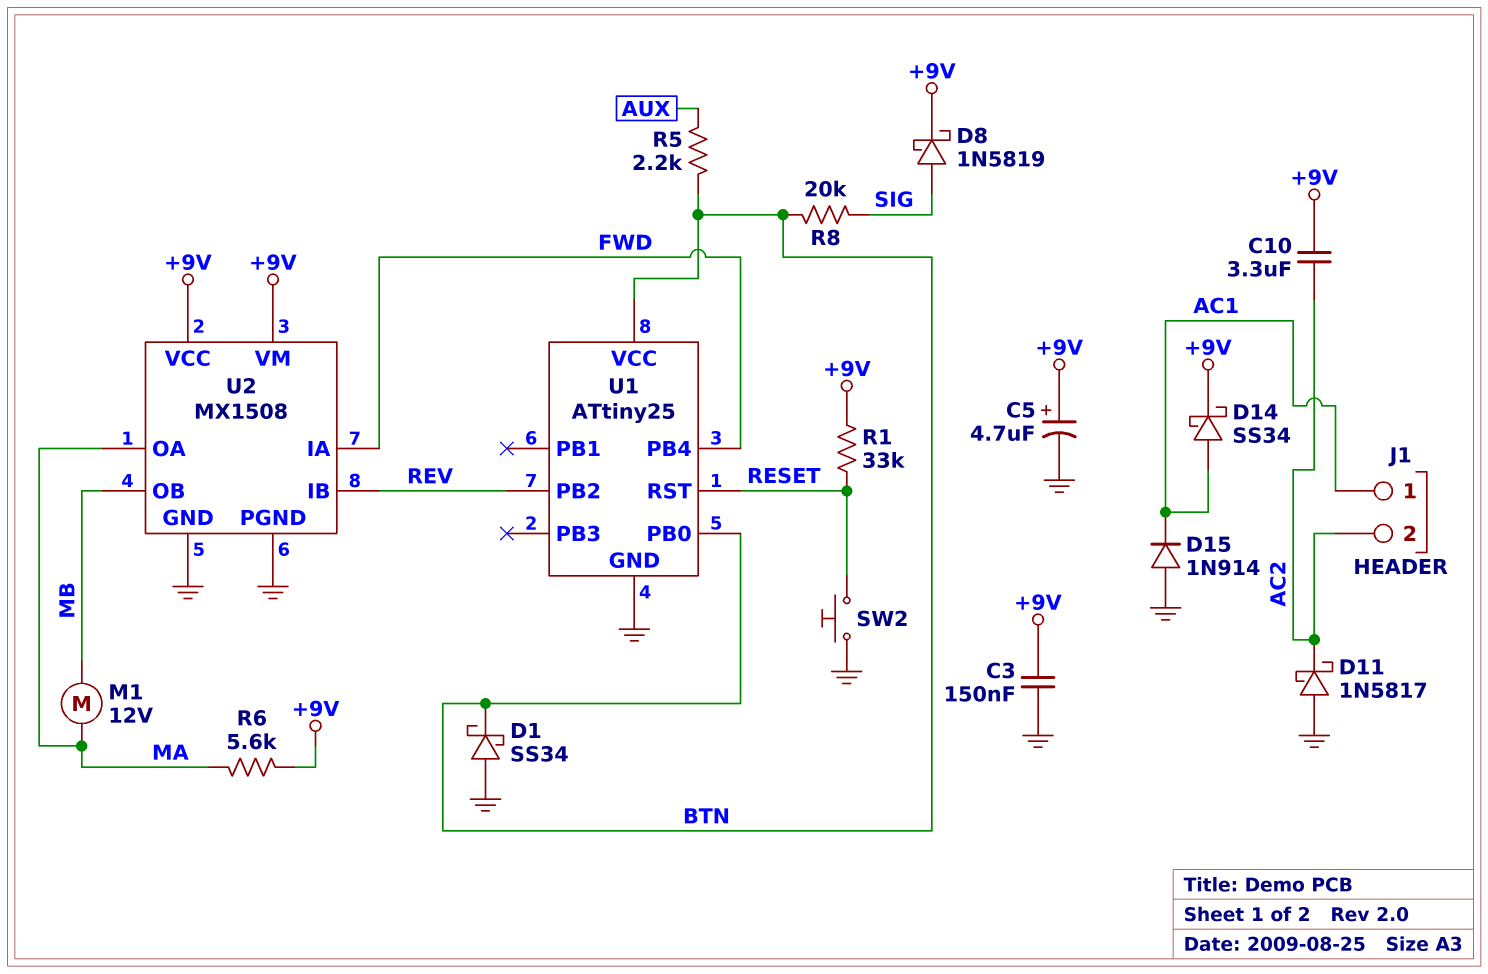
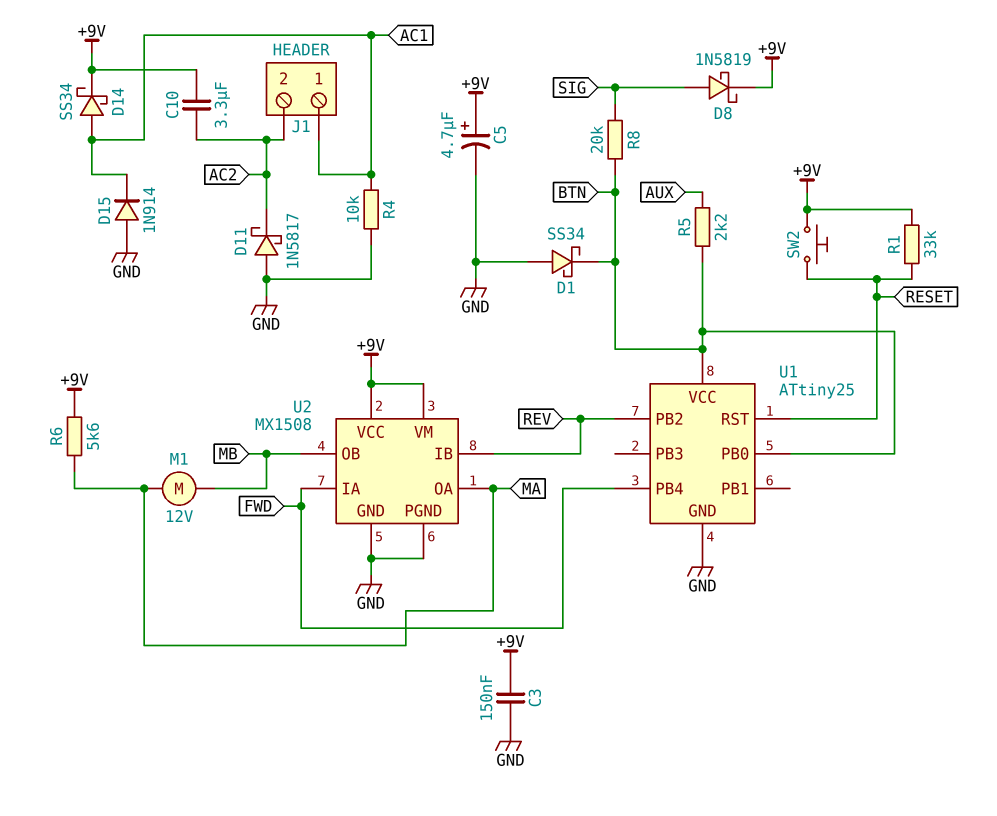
R4: none -> 10k (AC1, GND)
SW2: button (GND, RESET) -> button (+9V, RESET)

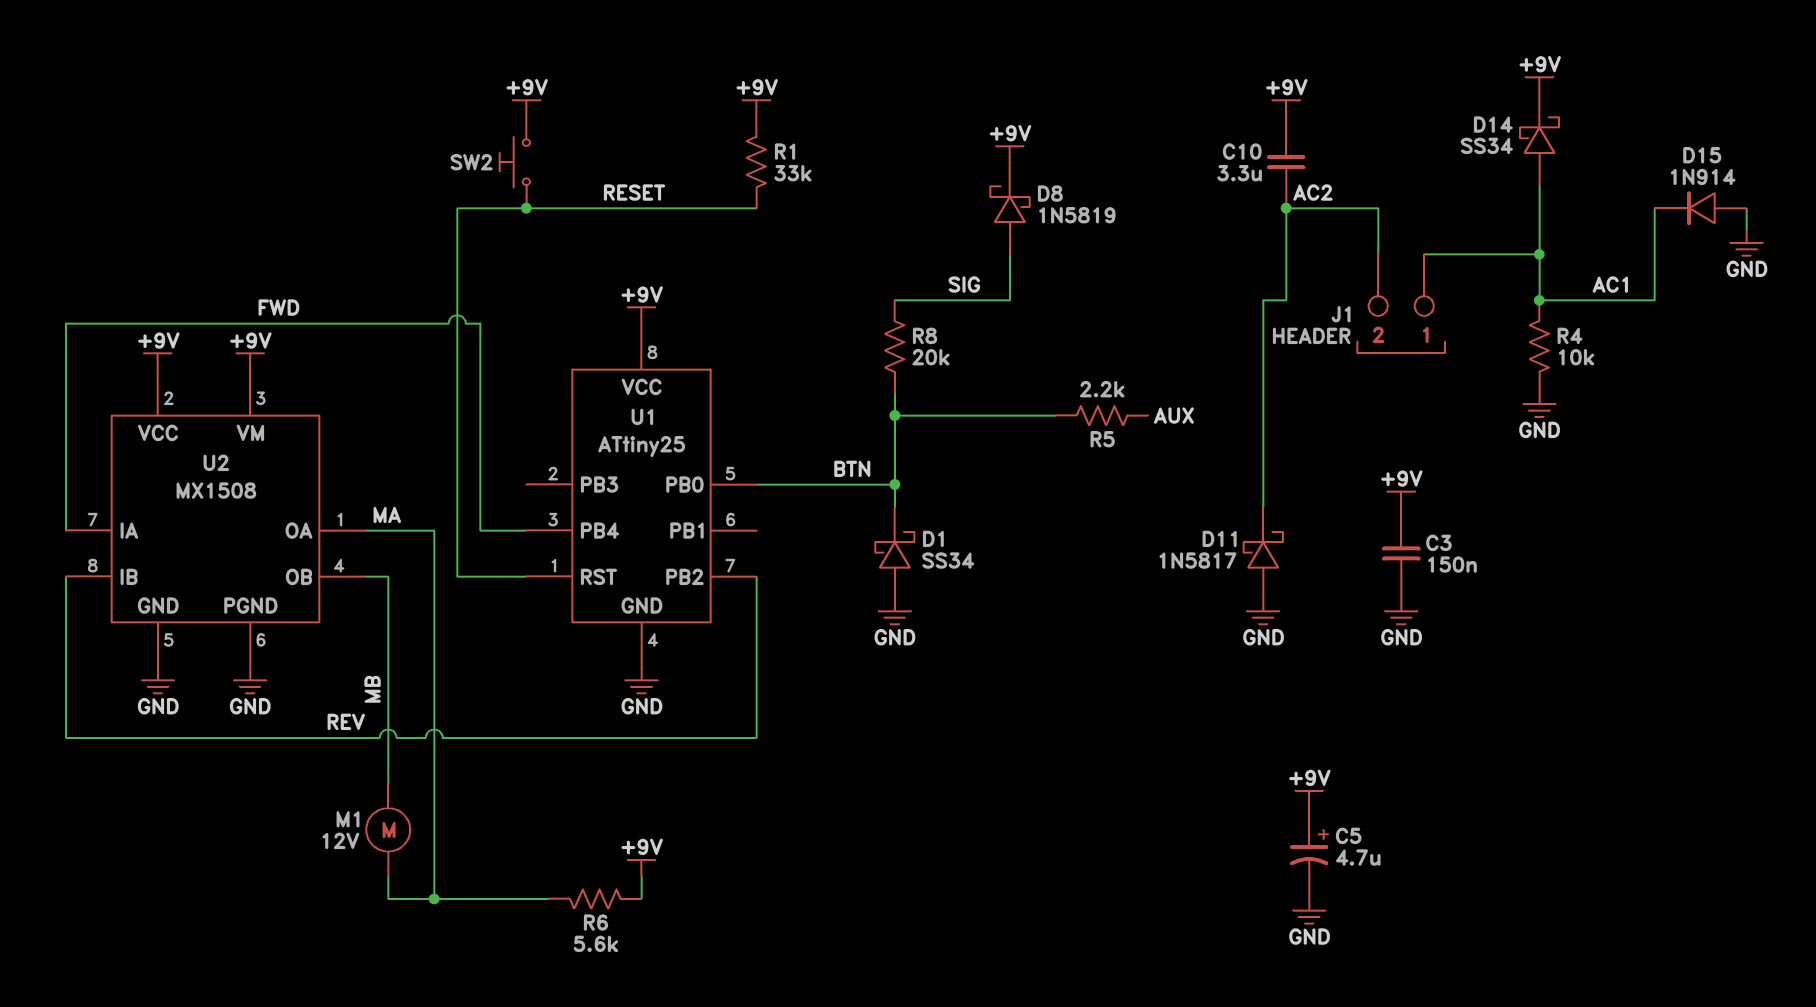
U1 pin VCC: BTN -> +9V

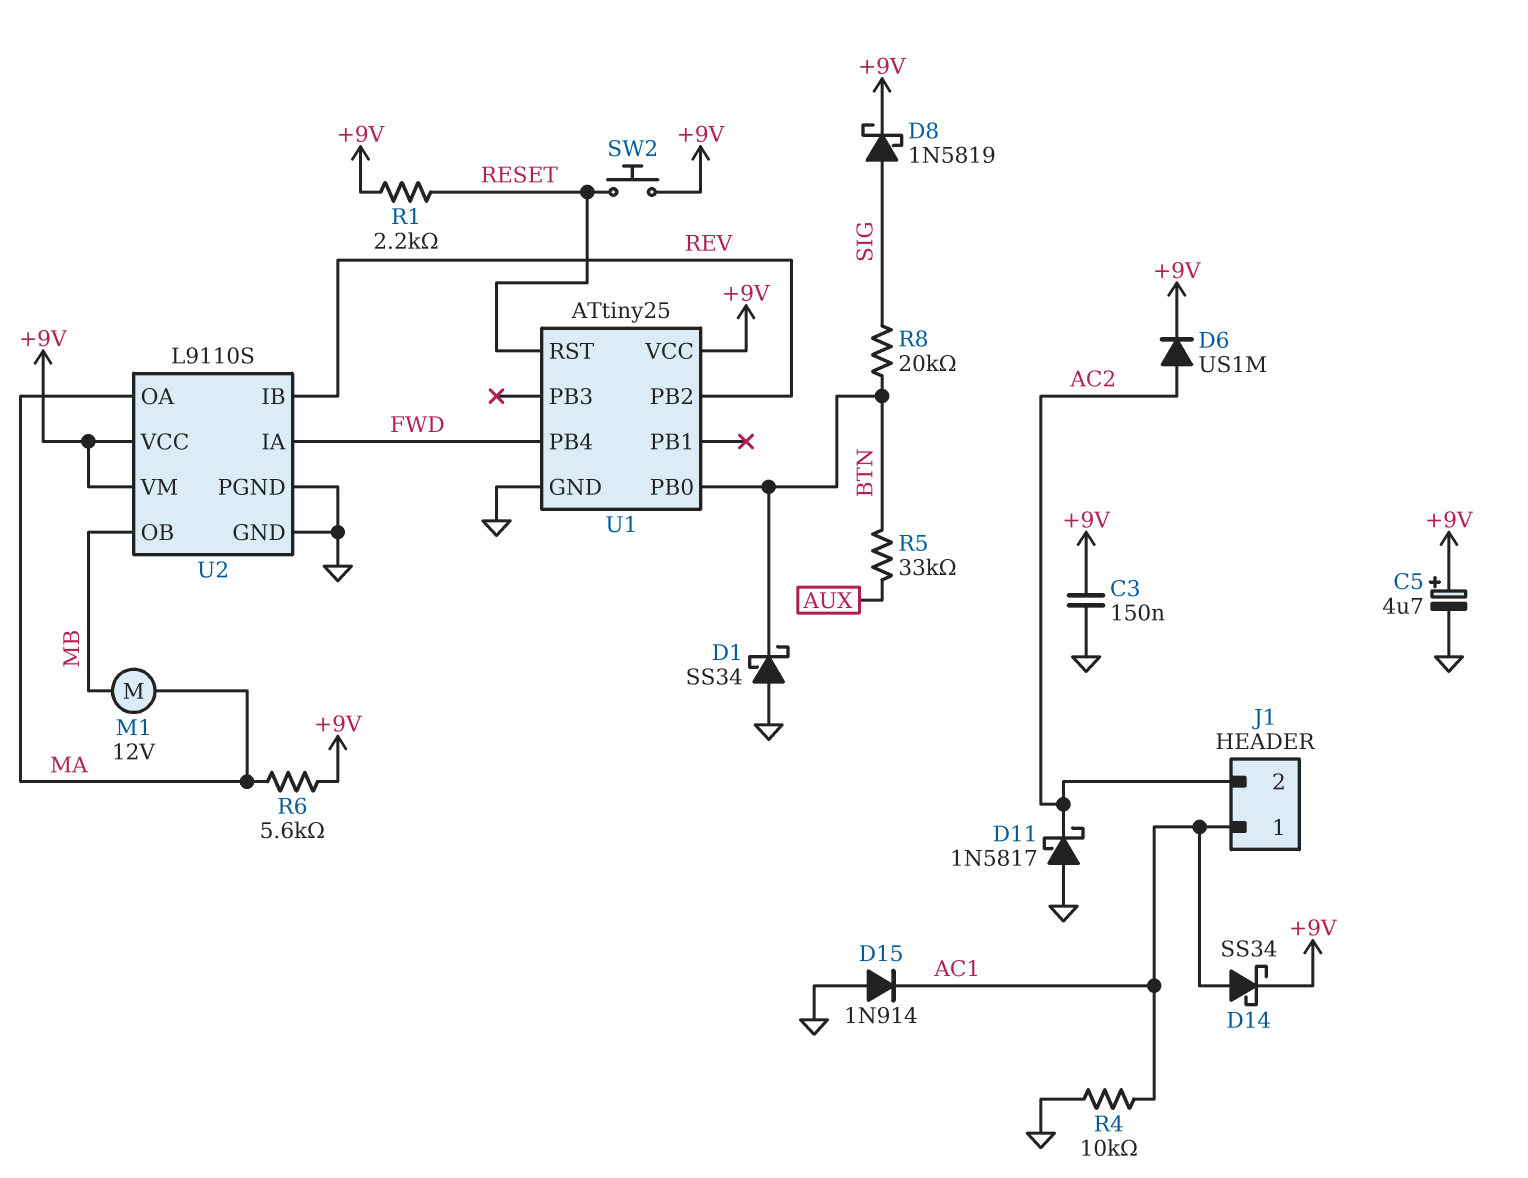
C10: 3.3uF (+9V, AC2) -> none
D6: none -> diode US1M (A AC2, K +9V)
R1: 33k (+9V, RESET) -> 2.2k (+9V, RESET)
R5: 2.2k (AUX, BTN) -> 33k (AUX, BTN)
U2: MX1508 -> L9110S

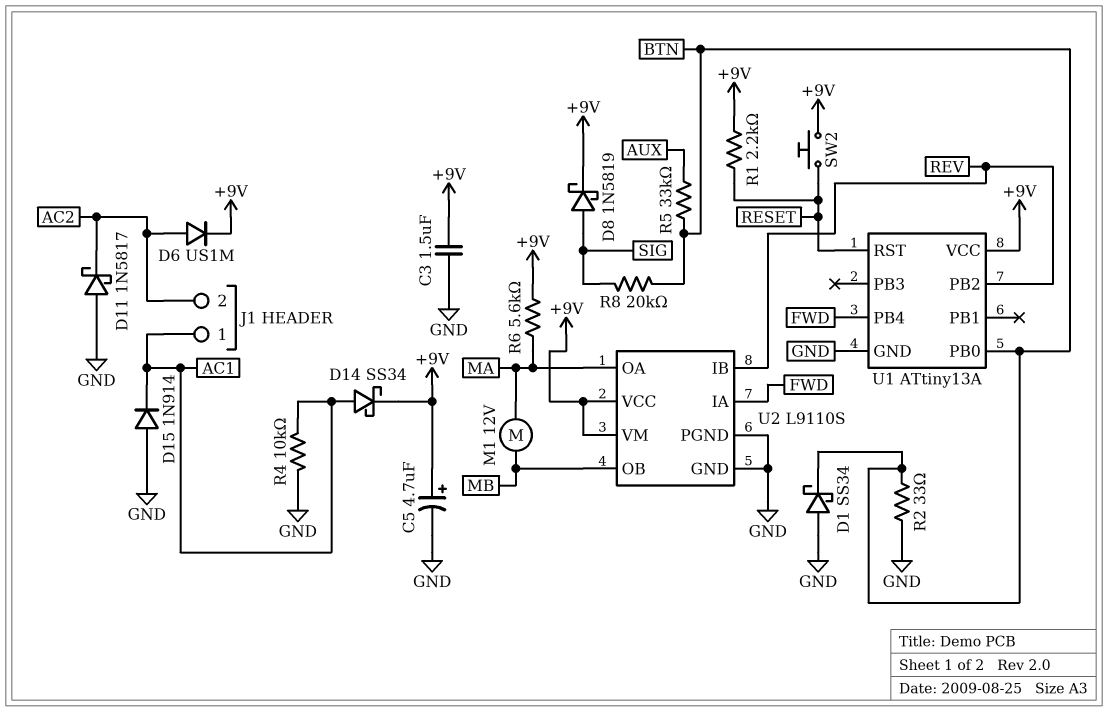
C3: 150nF (+9V, GND) -> 1.5uF (+9V, GND)
R2: none -> 33 (BTN, GND)
U1: ATtiny25 -> ATtiny13A

